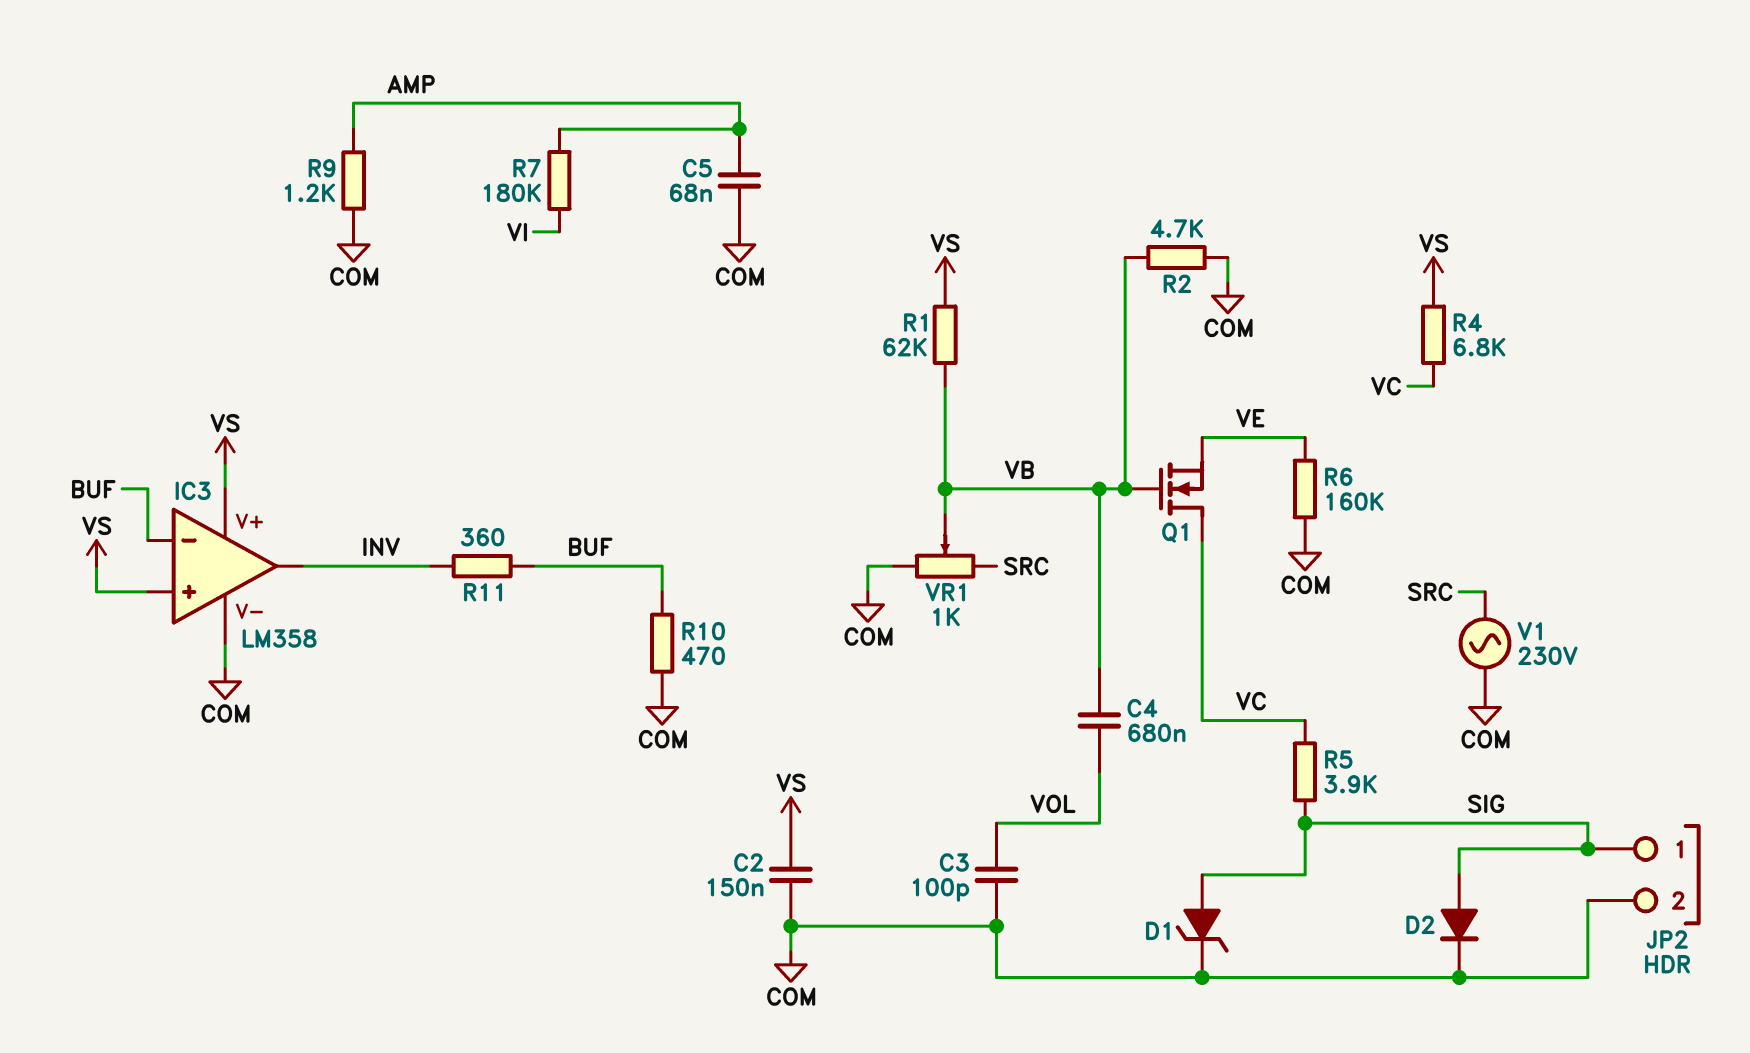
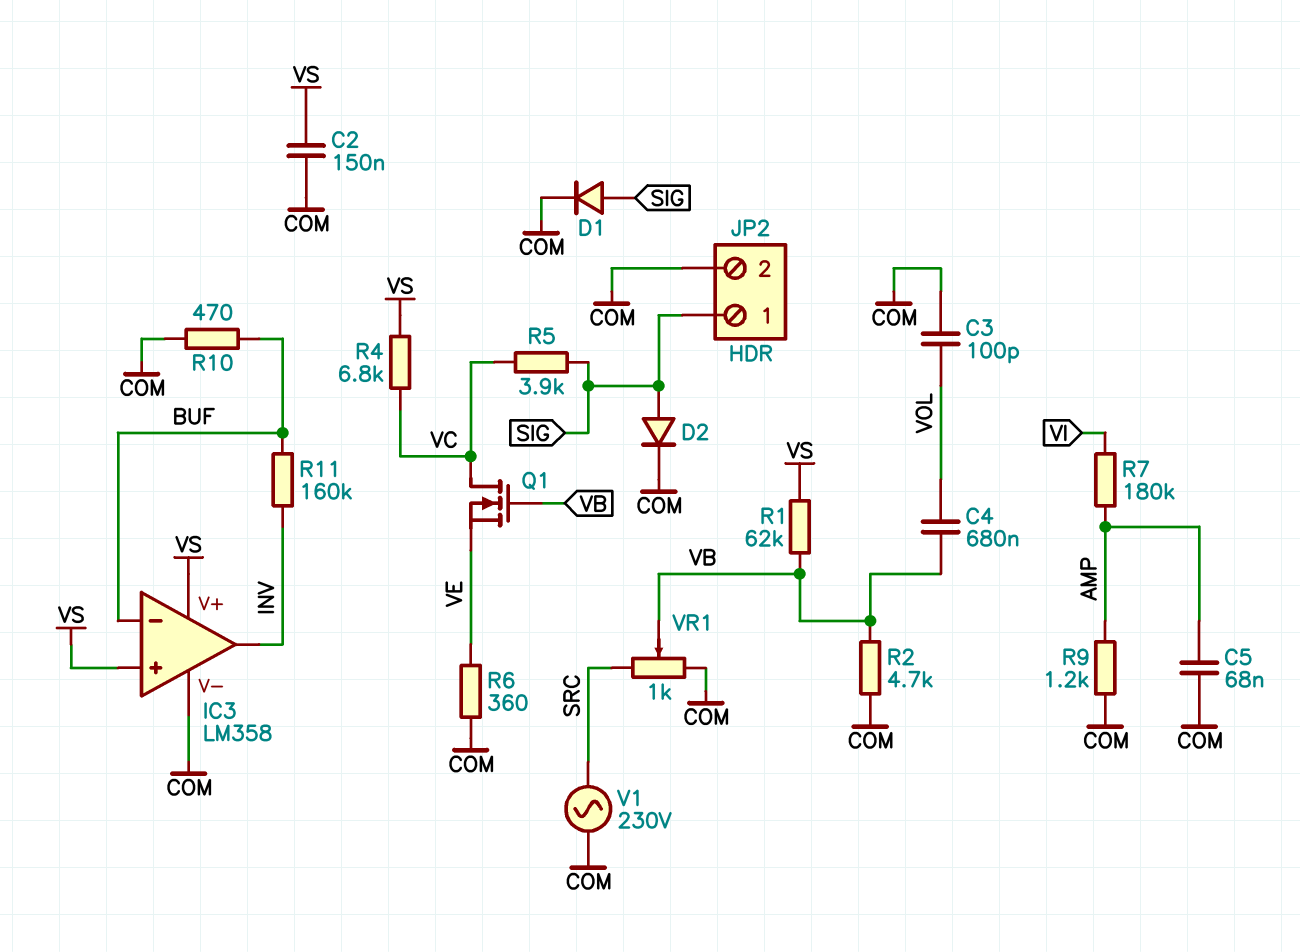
D1: zener (A SIG, K COM) -> diode (A SIG, K COM)
R6: 160k (COM, VE) -> 360 (COM, VE)
R11: 360 (BUF, INV) -> 160k (BUF, INV)

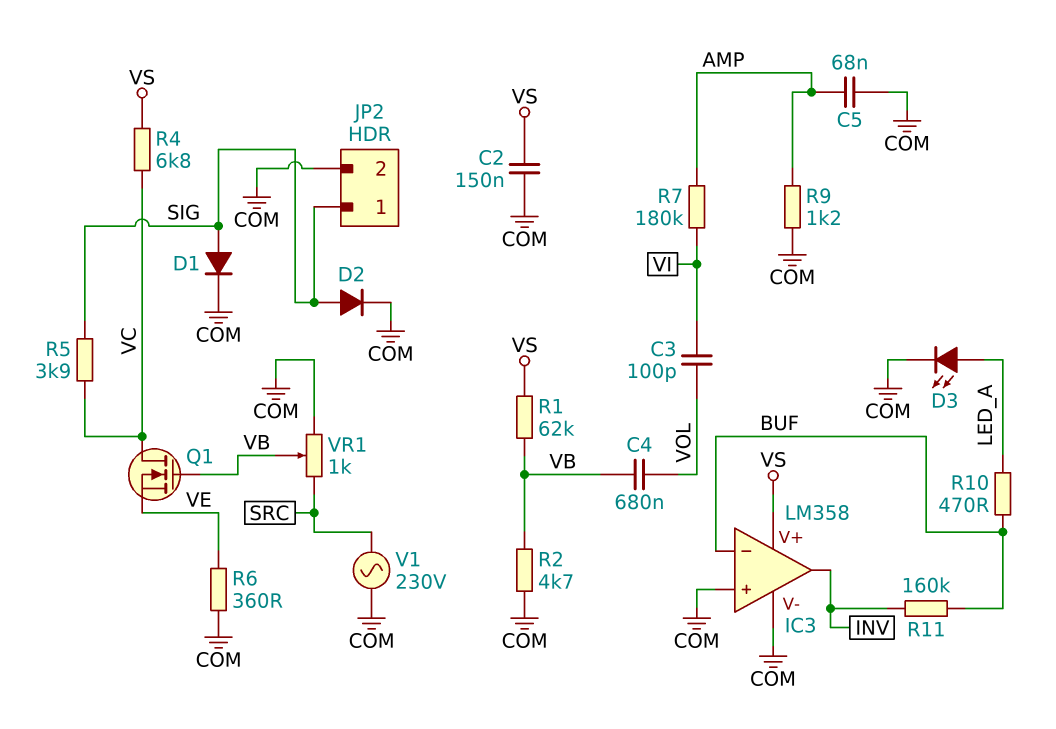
C3: 100pF (COM, VOL) -> 100pF (VI, VOL)
D3: none -> LED (A LED_A, K COM)
IC3 pin in+: VS -> COM
R10: 470 (BUF, COM) -> 470 (BUF, LED_A)

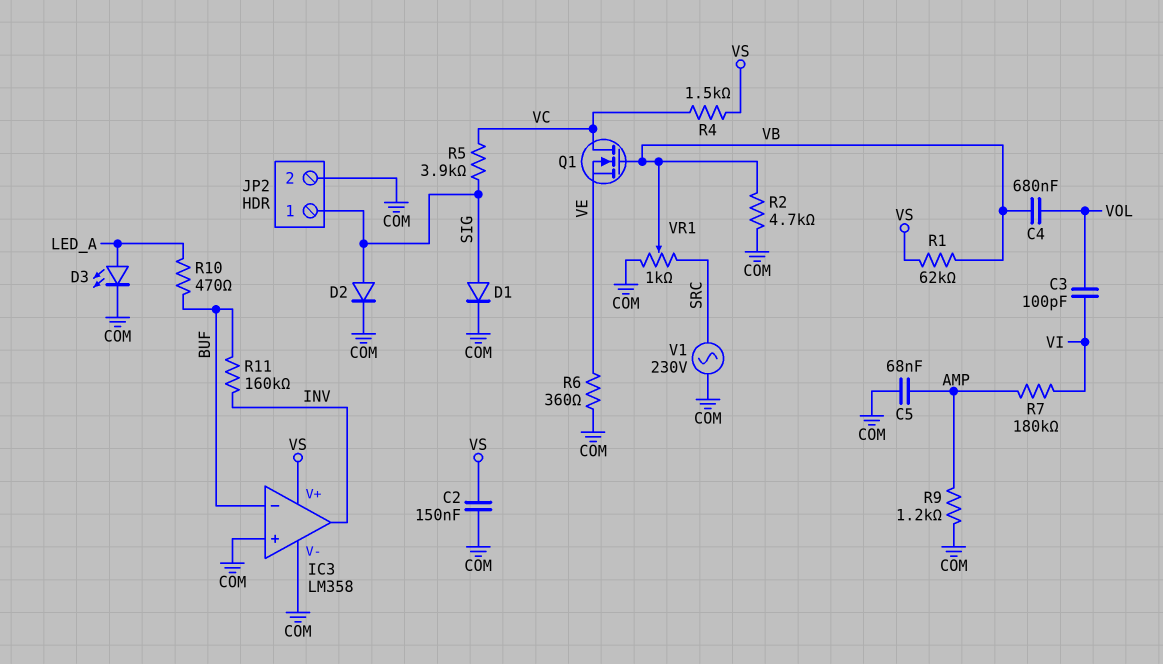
R4: 6.8k (VC, VS) -> 1.5k (VC, VS)

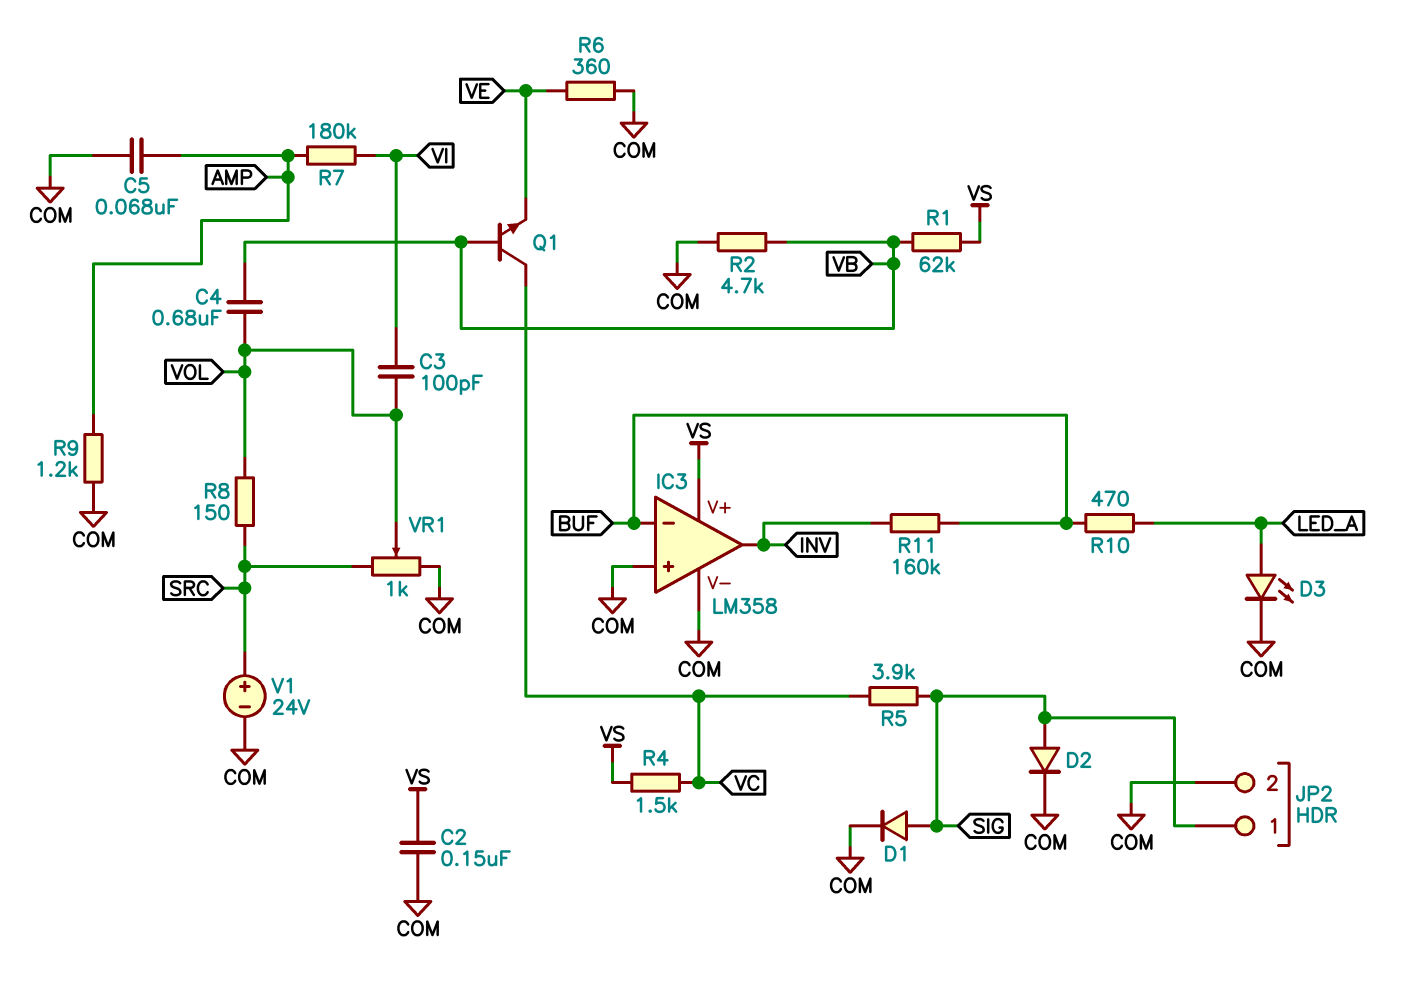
Q1: NMOS (G VB, D VC, S VE) -> NPN (B VB, C VC, E VE)
R8: none -> 150 (SRC, VOL)
V1: AC 230V (COM, SRC) -> 24V (plus SRC, minus COM)
VR1: 1k (COM, SRC, wiper VB) -> 1k (COM, SRC, wiper VOL)

